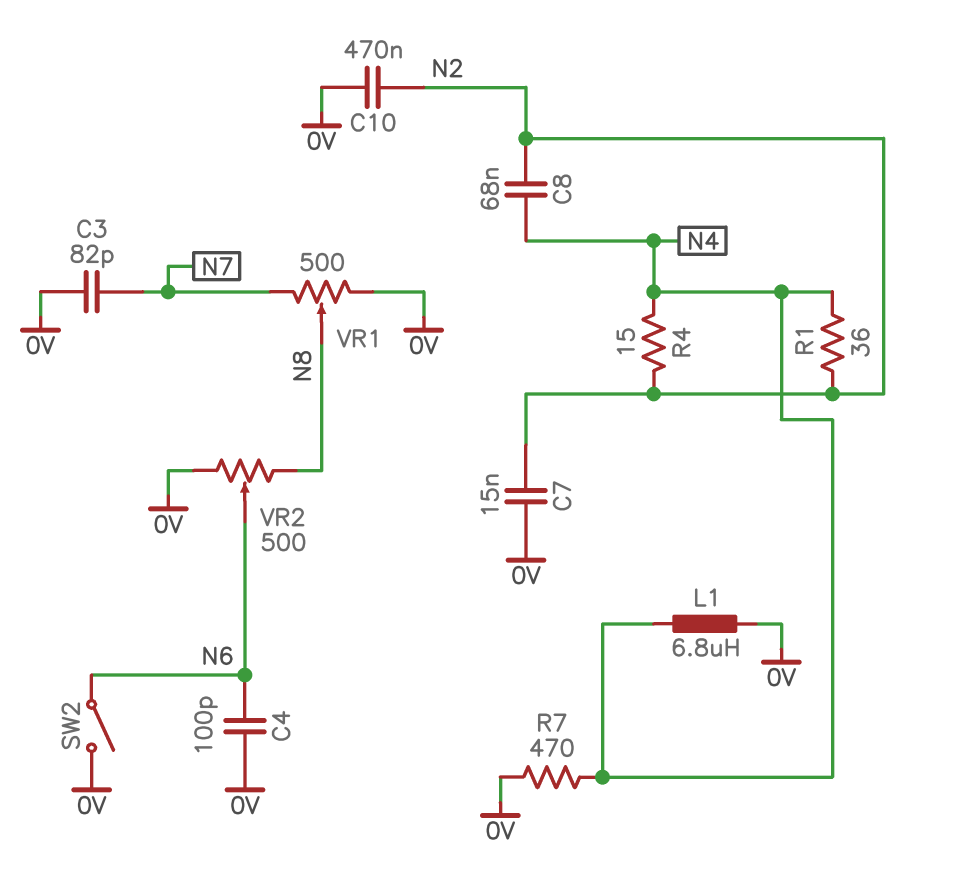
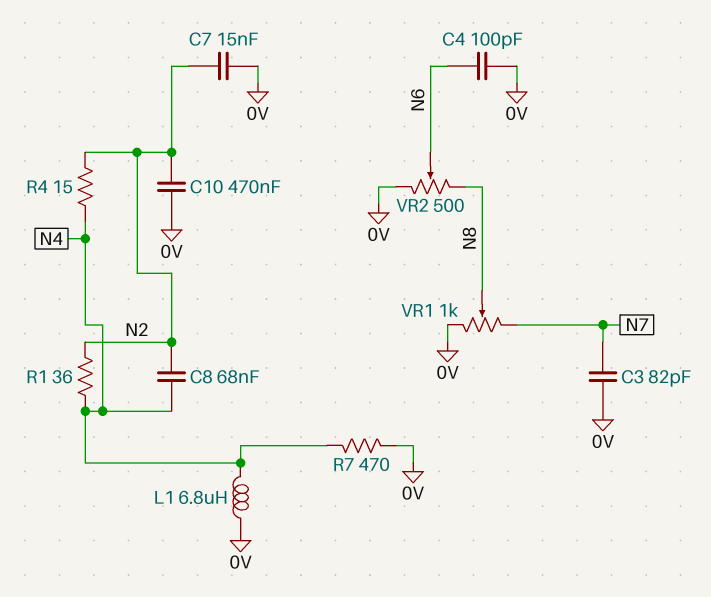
SW2: switch (0V, N6) -> none
VR1: 500 (0V, N7, wiper N8) -> 1k (0V, N7, wiper N8)

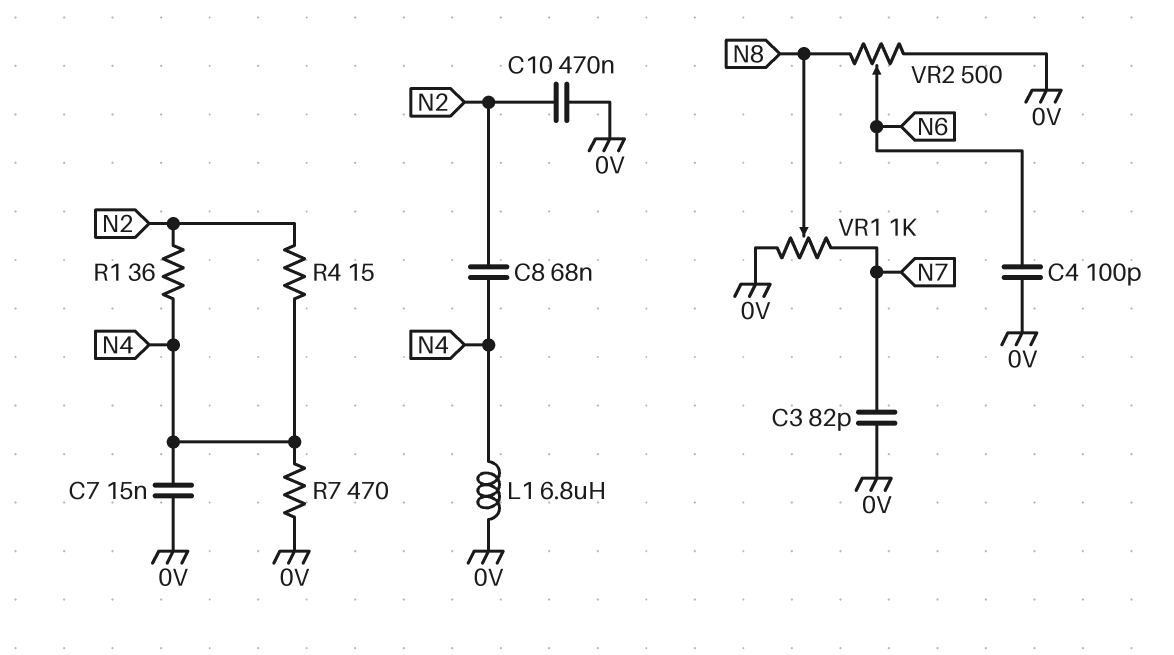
C7: 15nF (0V, N2) -> 15nF (0V, N4)

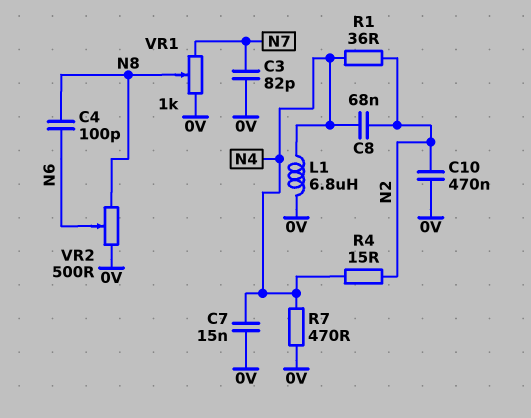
C4: 100pF (0V, N6) -> 100pF (N6, N8)

